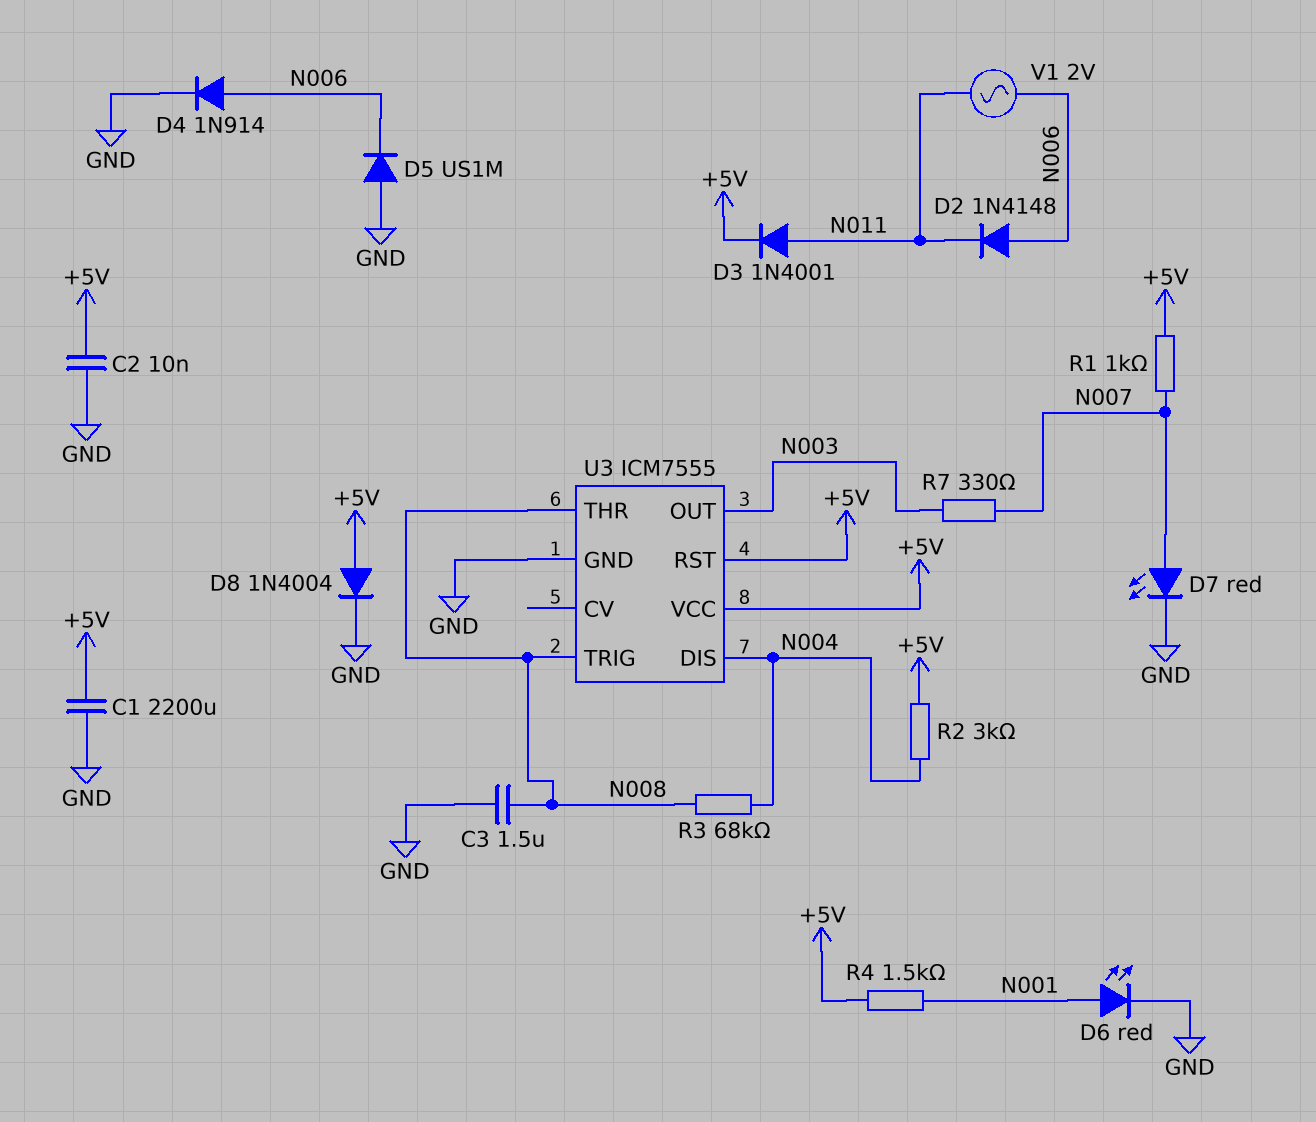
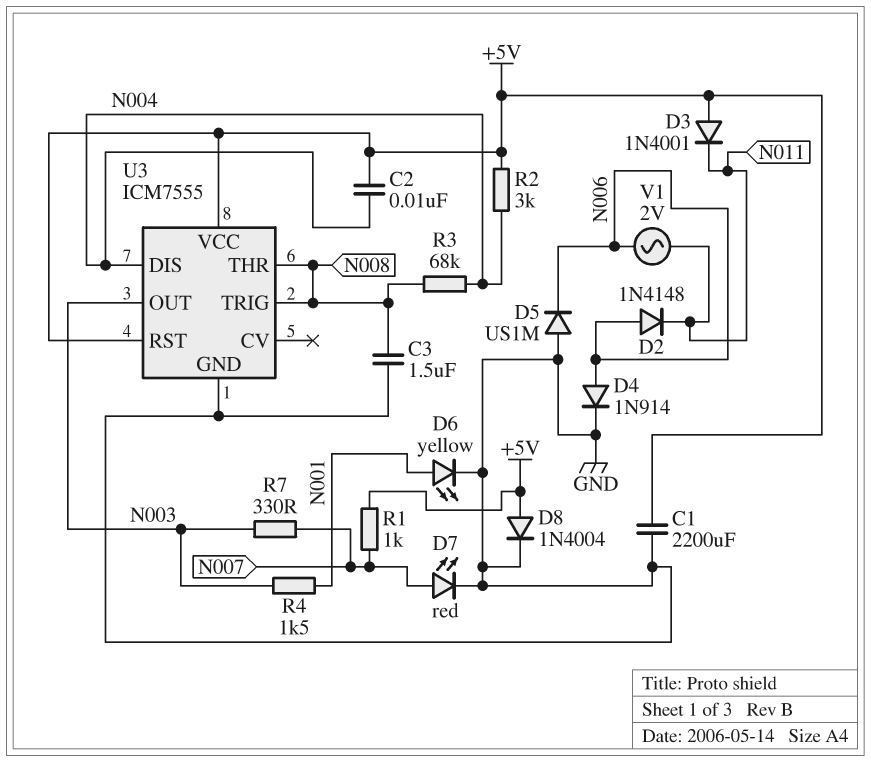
C2: 10nF (+5V, GND) -> 10nF (+5V, N004)
D3: diode 1N4001 (A N011, K +5V) -> diode 1N4001 (A +5V, K N011)
D6: LED red (A N001, K GND) -> LED yellow (A N001, K GND)
R4: 1.5k (+5V, N001) -> 1.5k (N001, N003)

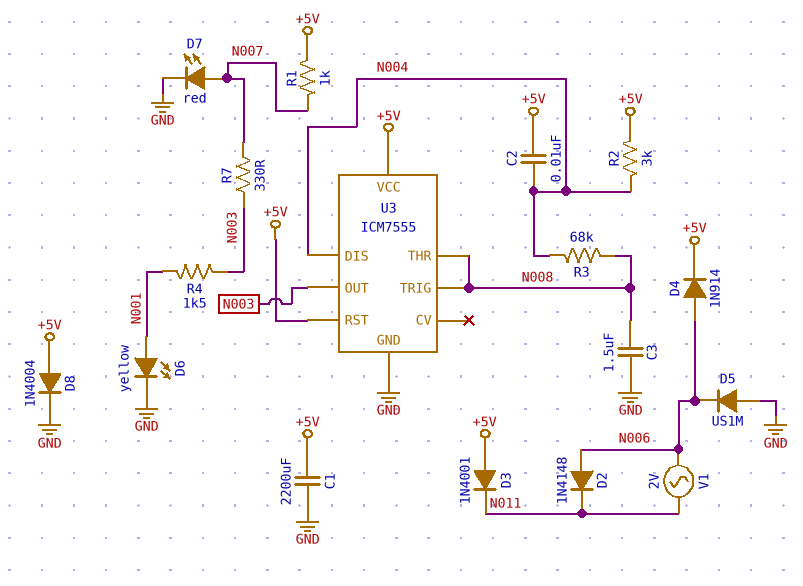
D4: diode 1N914 (A N006, K GND) -> diode 1N914 (A N006, K +5V)

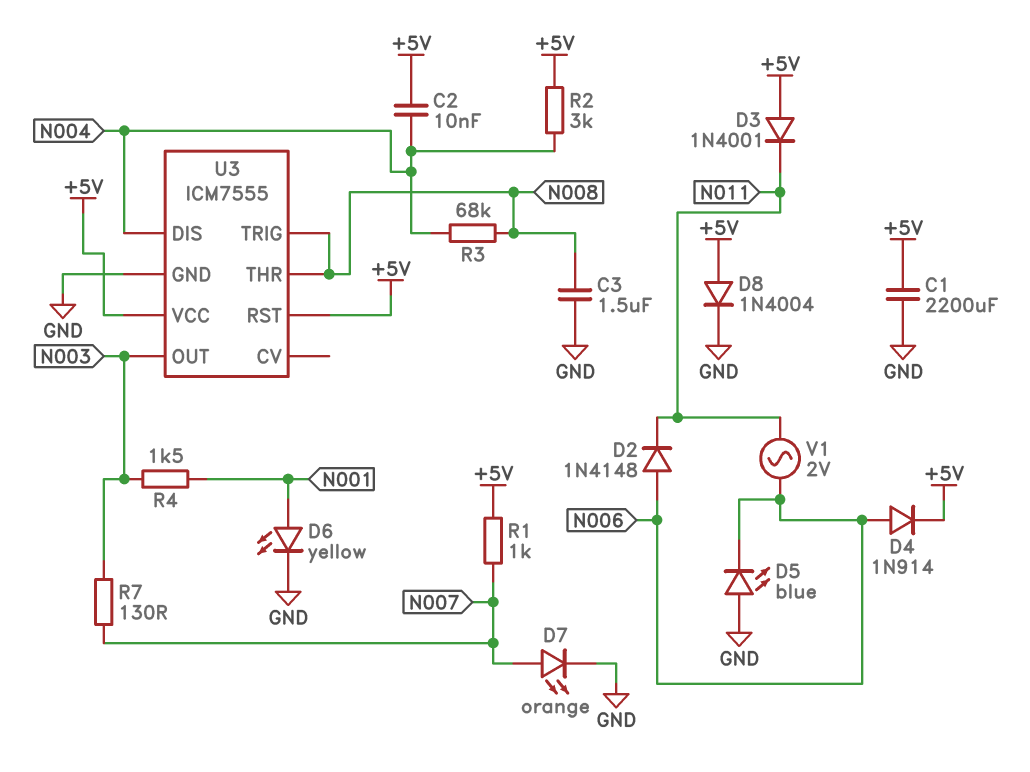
D5: diode US1M (A GND, K N006) -> LED blue (A GND, K N006)
D7: LED red (A N007, K GND) -> LED orange (A N007, K GND)
R7: 330 (N003, N007) -> 130 (N003, N007)

